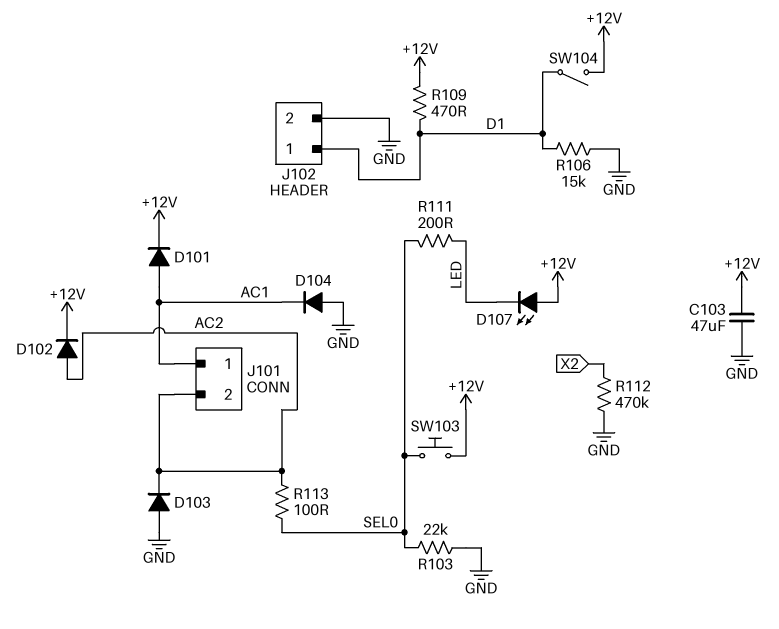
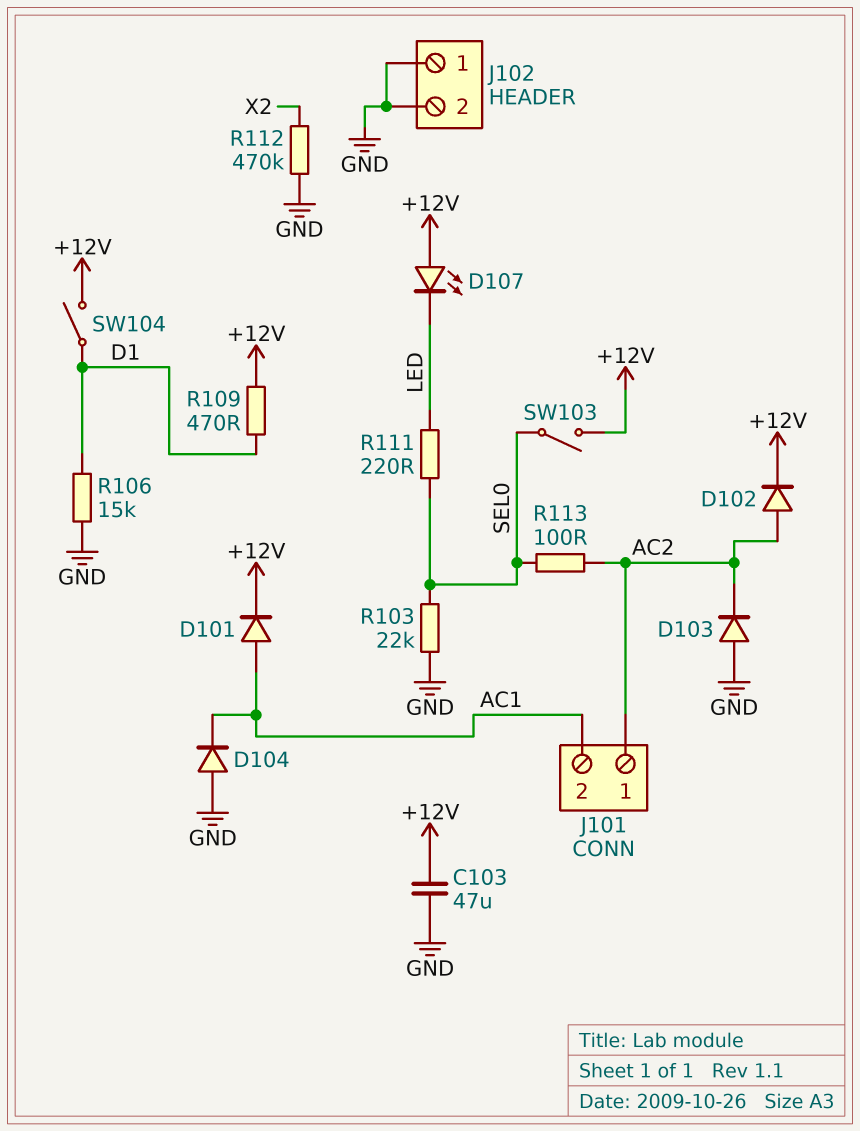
J101 pin 1: AC1 -> AC2
J101 pin 2: AC2 -> AC1
J102 pin 1: D1 -> GND
R111: 200 (LED, SEL0) -> 220 (LED, SEL0)
SW103: button (+12V, SEL0) -> switch (+12V, SEL0)

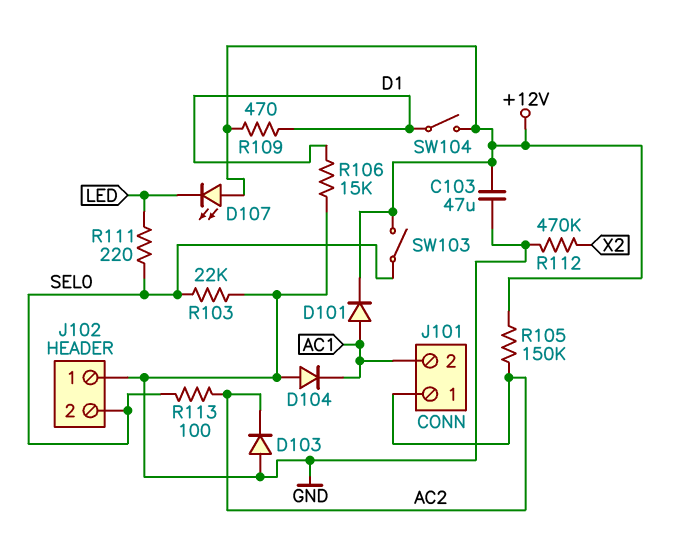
D102: diode (A AC2, K +12V) -> none
J102 pin 2: GND -> SEL0
R105: none -> 150k (+12V, AC2)

